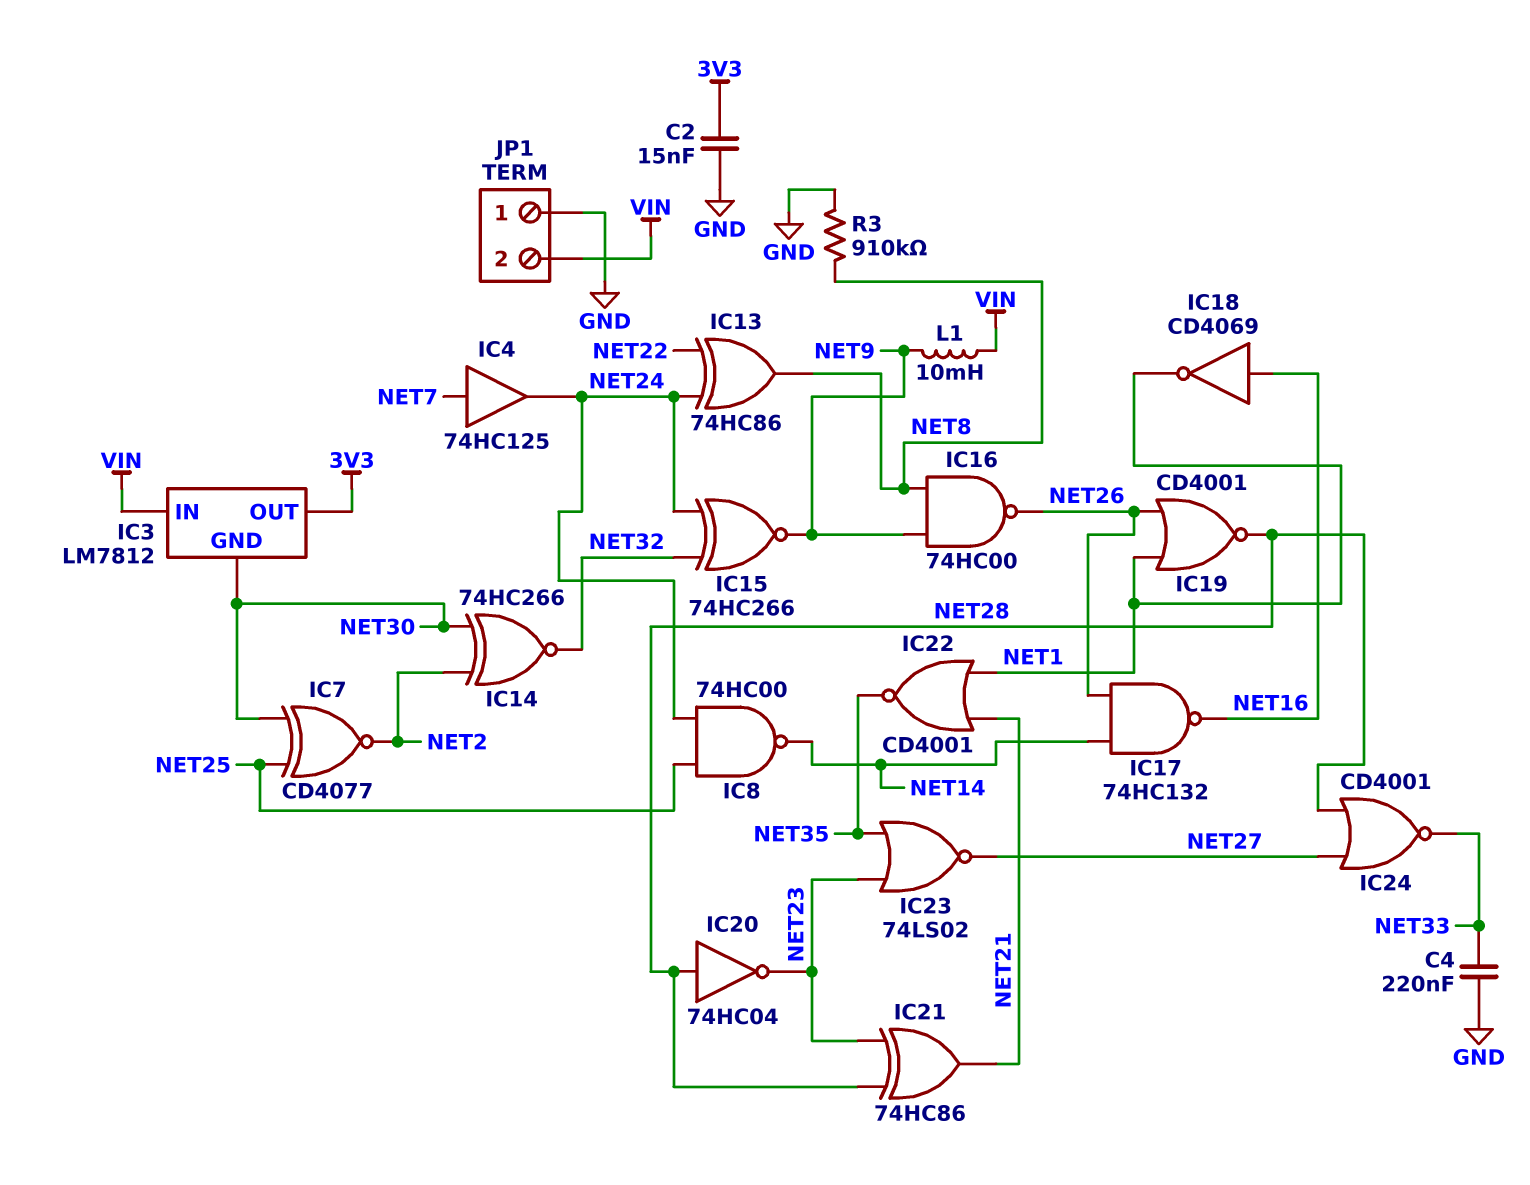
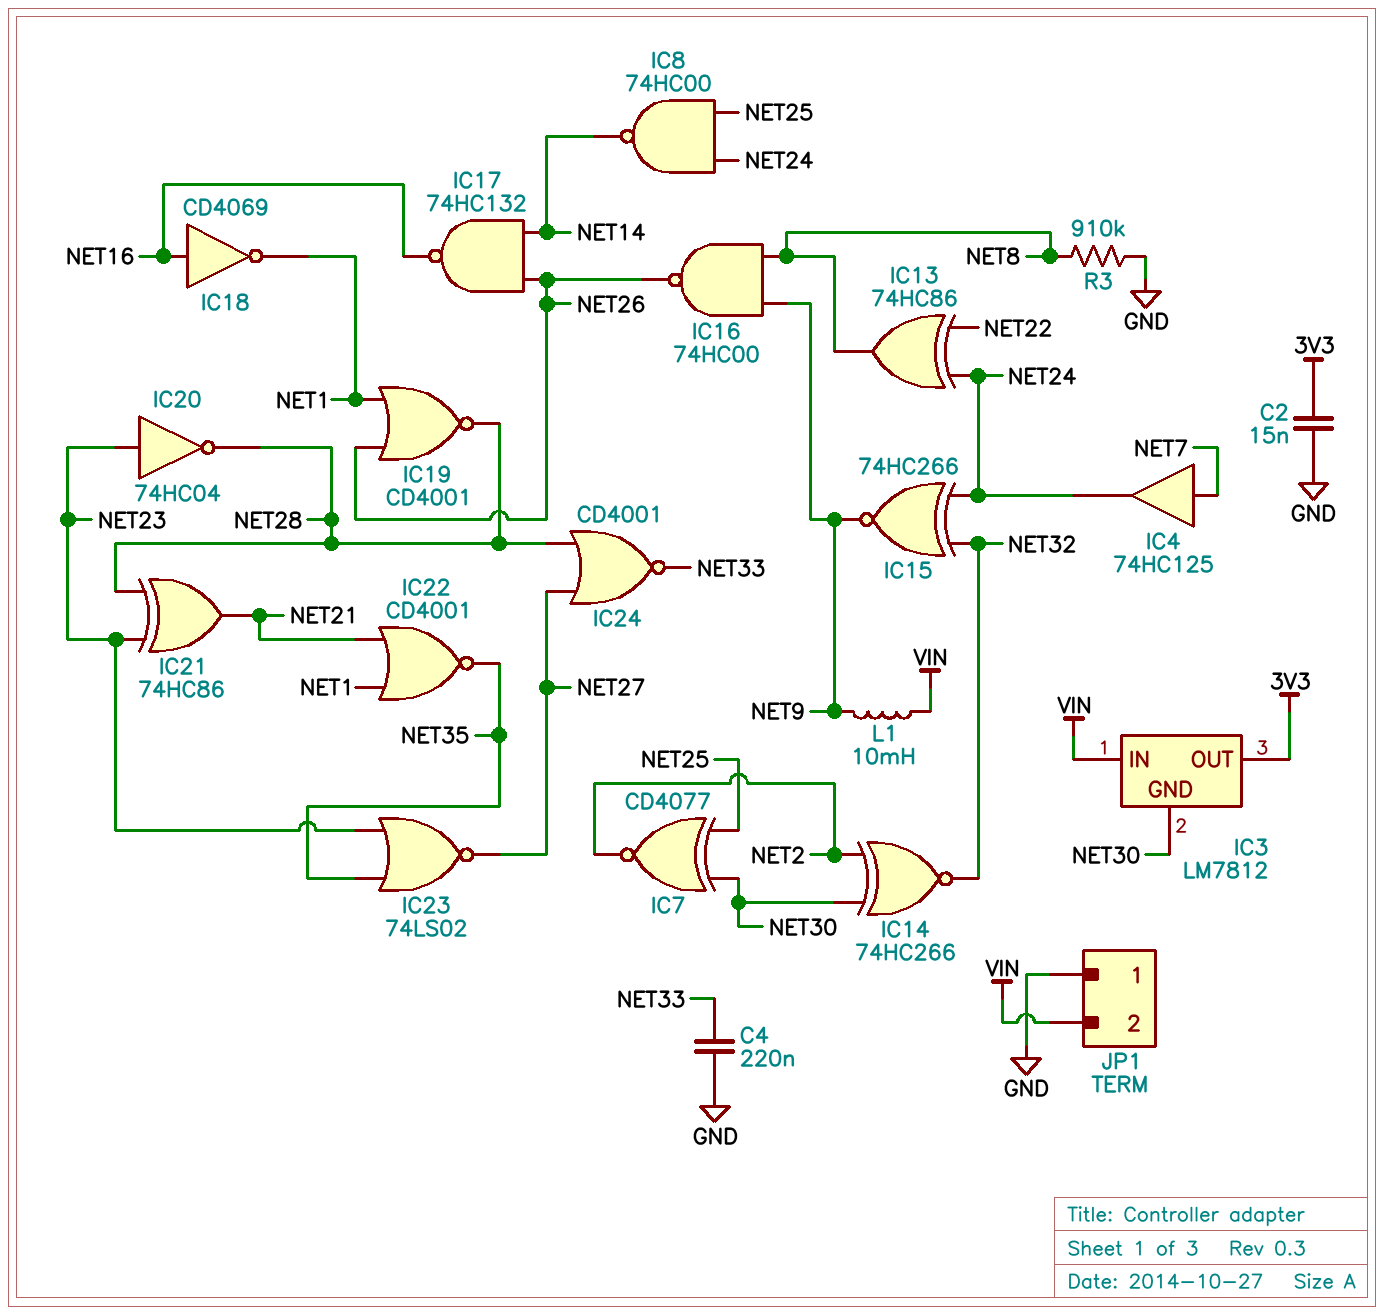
IC20: NOT 74HC04 (in NET28, out NET23) -> NOT 74HC04 (in NET23, out NET28)

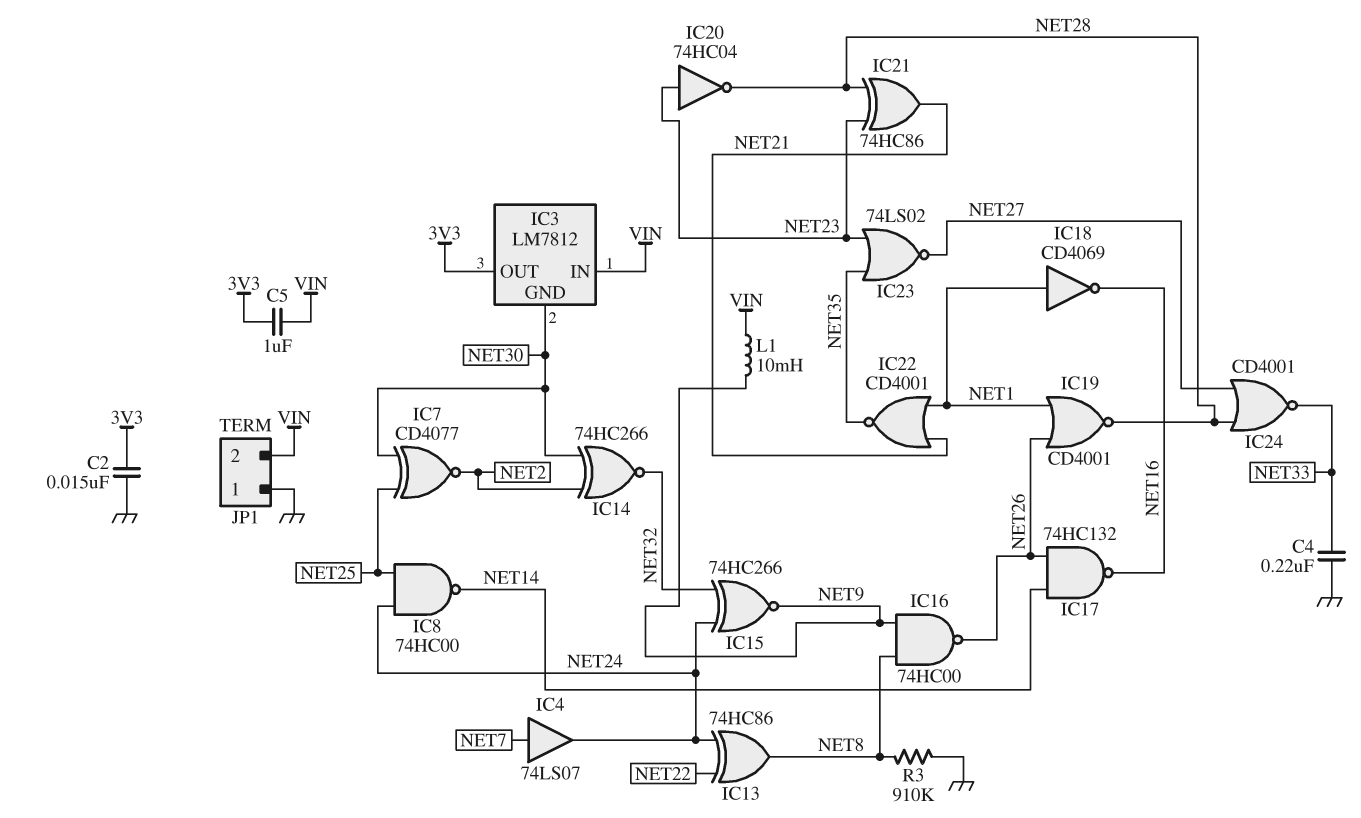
C5: none -> 1uF (3V3, VIN)
IC4: buffer 74HC125 (in NET7, out NET24) -> buffer 74LS07 (in NET7, out NET24)
IC18: NOT CD4069 (in NET16, out NET1) -> NOT CD4069 (in NET1, out NET16)

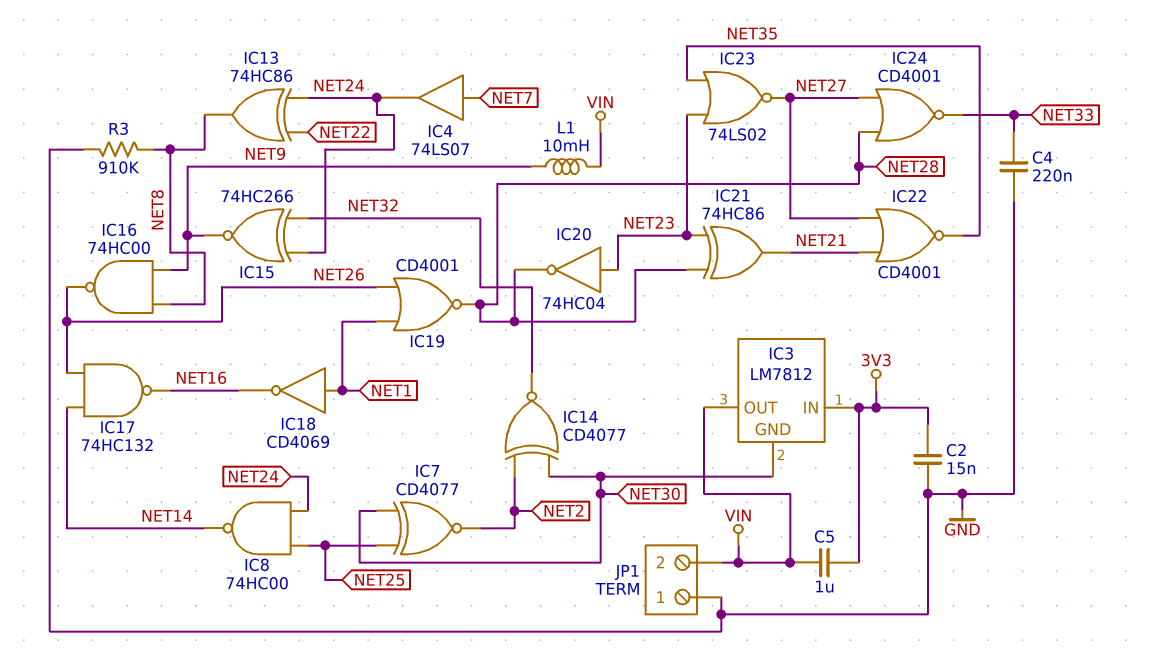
IC3 pin IN: VIN -> 3V3
IC3 pin OUT: 3V3 -> VIN
IC14: XNOR 74HC266 (in NET2, in NET30, out NET32) -> XNOR CD4077 (in NET2, in NET30, out NET32)
IC22: NOR CD4001 (in NET1, in NET21, out NET35) -> NOR CD4001 (in NET21, in NET27, out NET35)

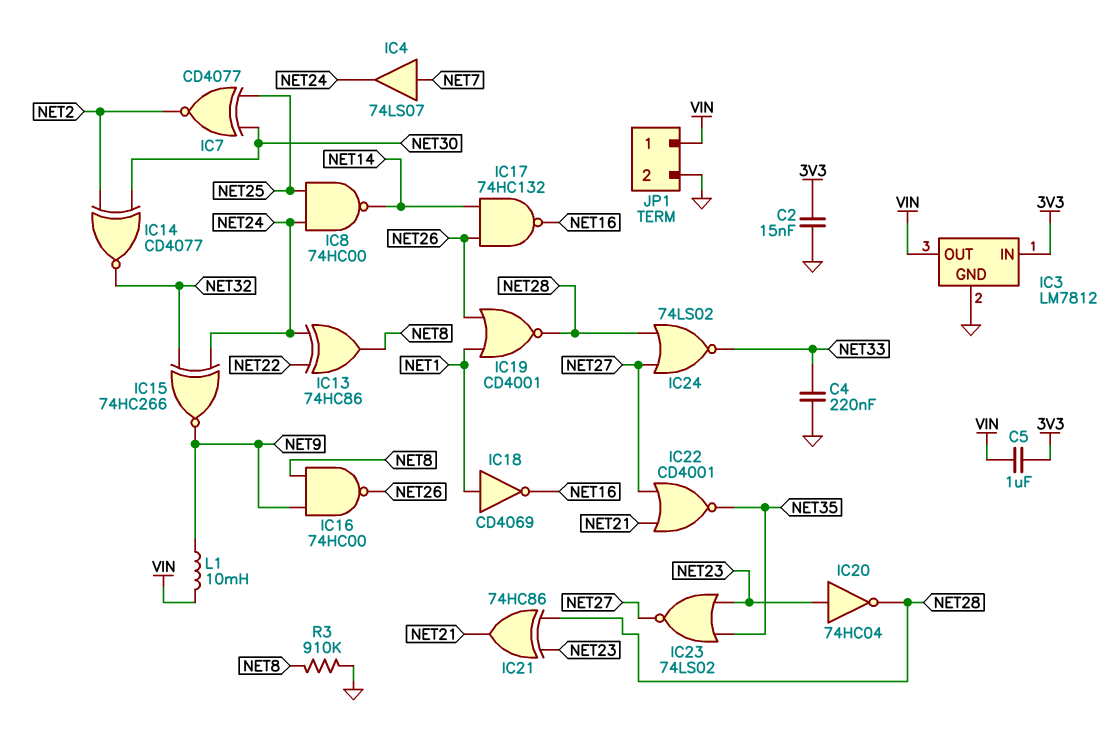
IC3 pin GND: NET30 -> GND
IC24: NOR CD4001 (in NET27, in NET28, out NET33) -> NOR 74LS02 (in NET27, in NET28, out NET33)
JP1 pin 1: GND -> VIN
JP1 pin 2: VIN -> GND

